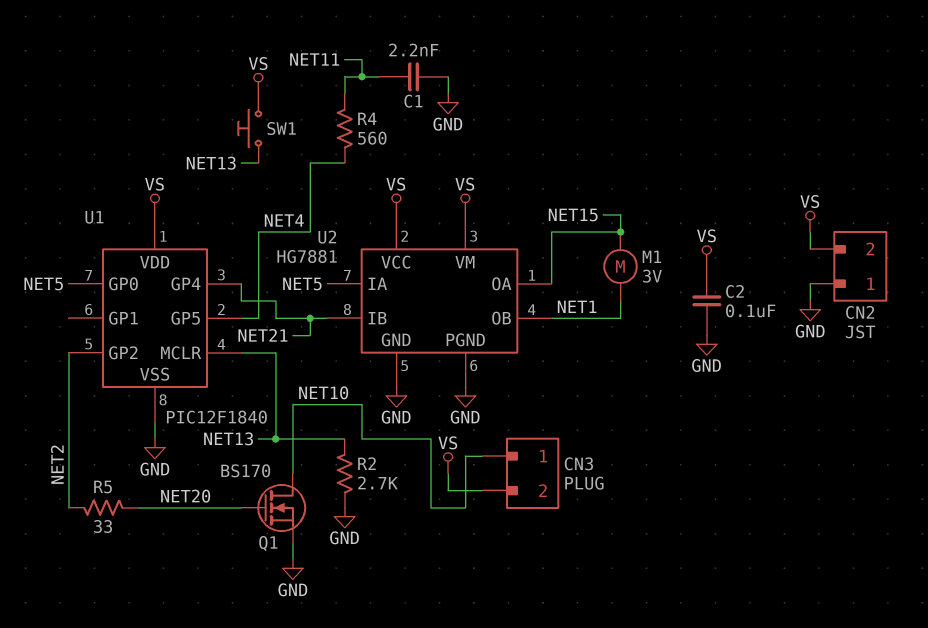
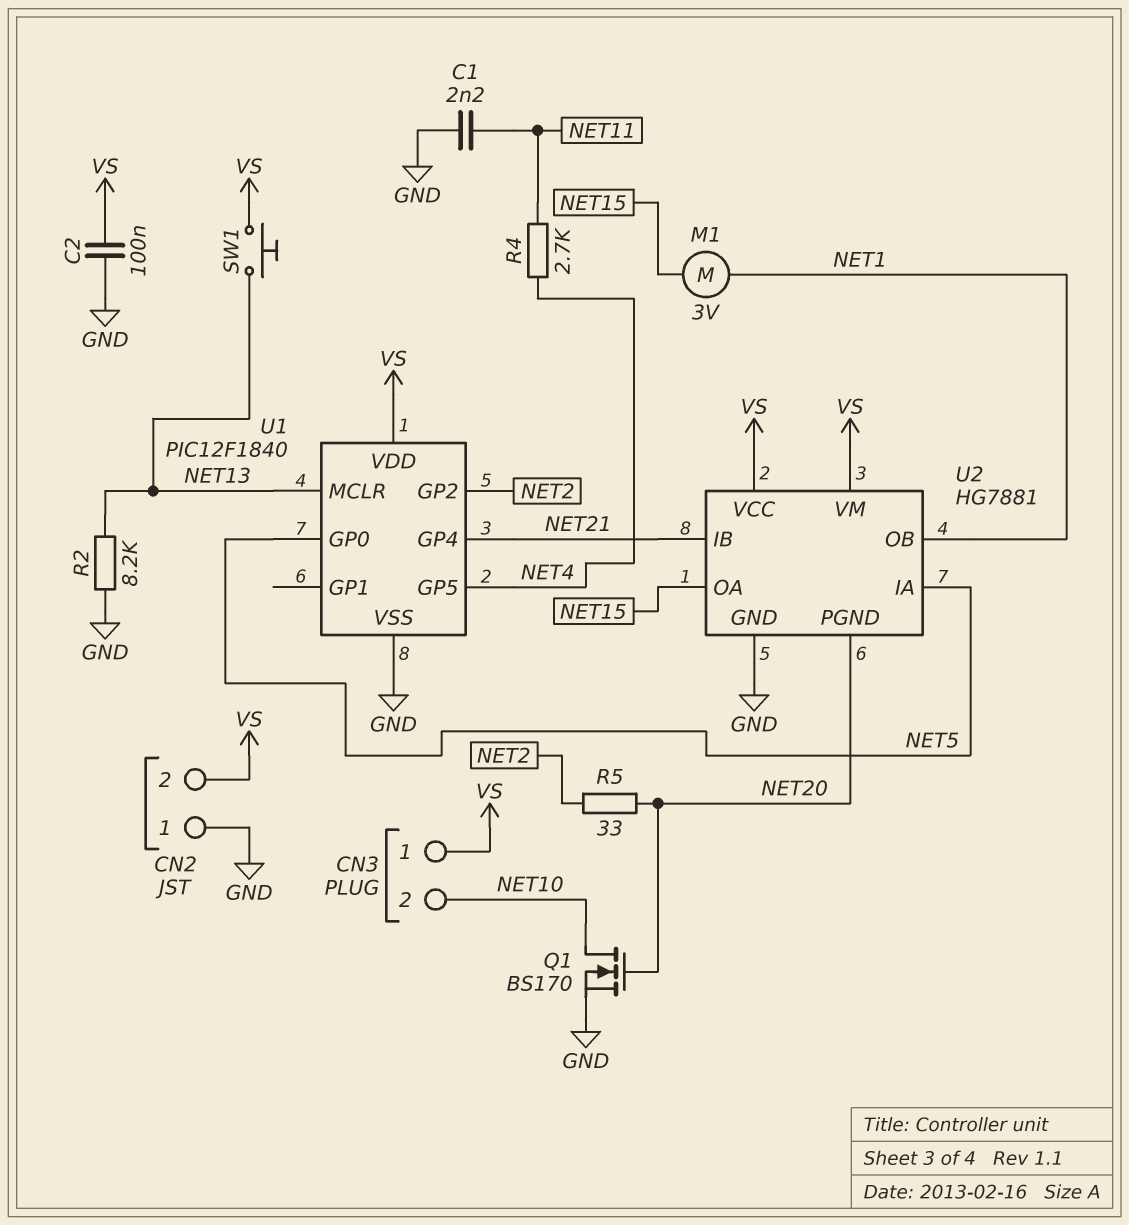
CN3 pin 1: NET10 -> VS
CN3 pin 2: VS -> NET10
R2: 2.7k (GND, NET13) -> 8.2k (GND, NET13)
R4: 560 (NET4, NET11) -> 2.7k (NET4, NET11)
U2 pin PGND: GND -> NET20

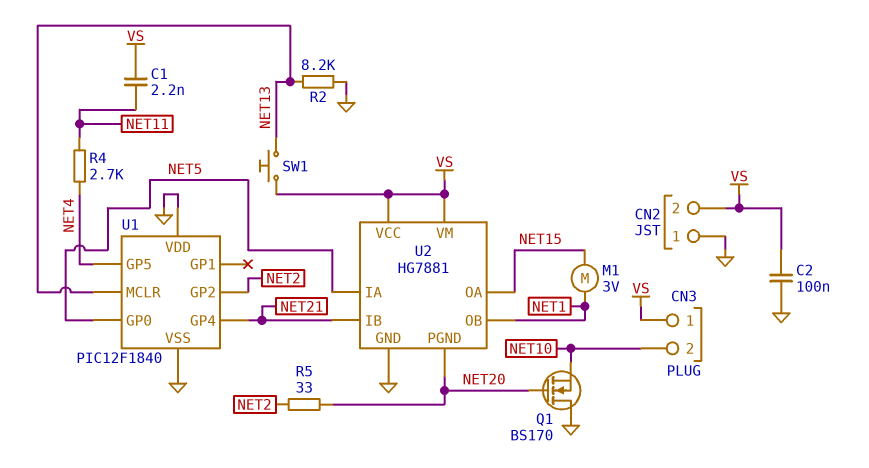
C1: 2.2nF (GND, NET11) -> 2.2nF (NET11, VS)
Q1: NMOS BS170 (G NET20, D NET10, S GND) -> NMOS BS170 (G NET20, D GND, S NET10)
U1 pin VDD: VS -> GND

